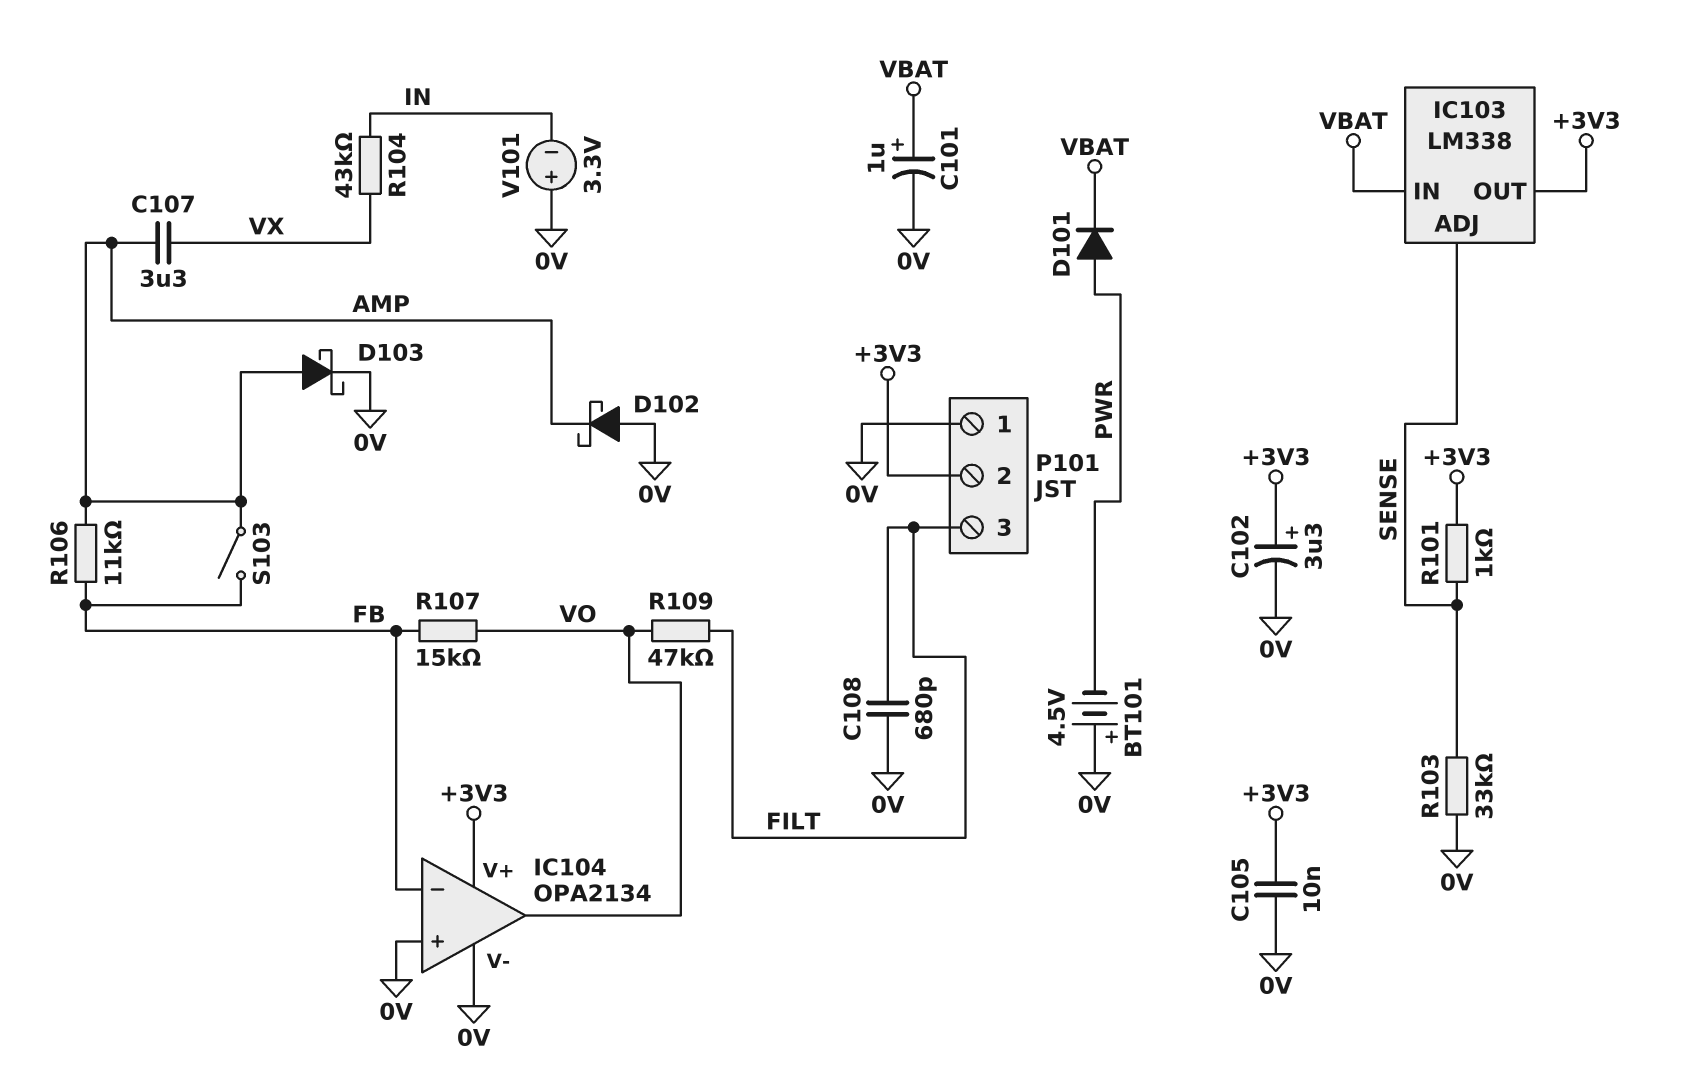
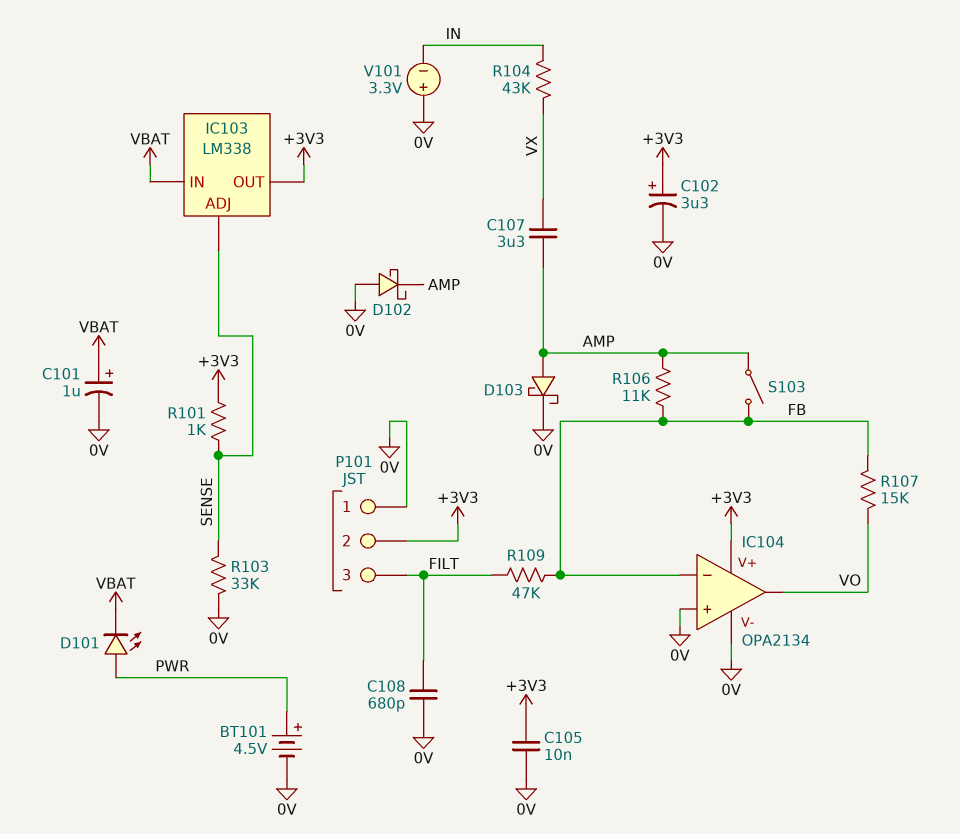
BT101: 4.5V (plus 0V, minus PWR) -> 4.5V (plus PWR, minus 0V)
D101: diode (A PWR, K VBAT) -> LED (A PWR, K VBAT)
R109: 47k (FILT, VO) -> 47k (FB, FILT)

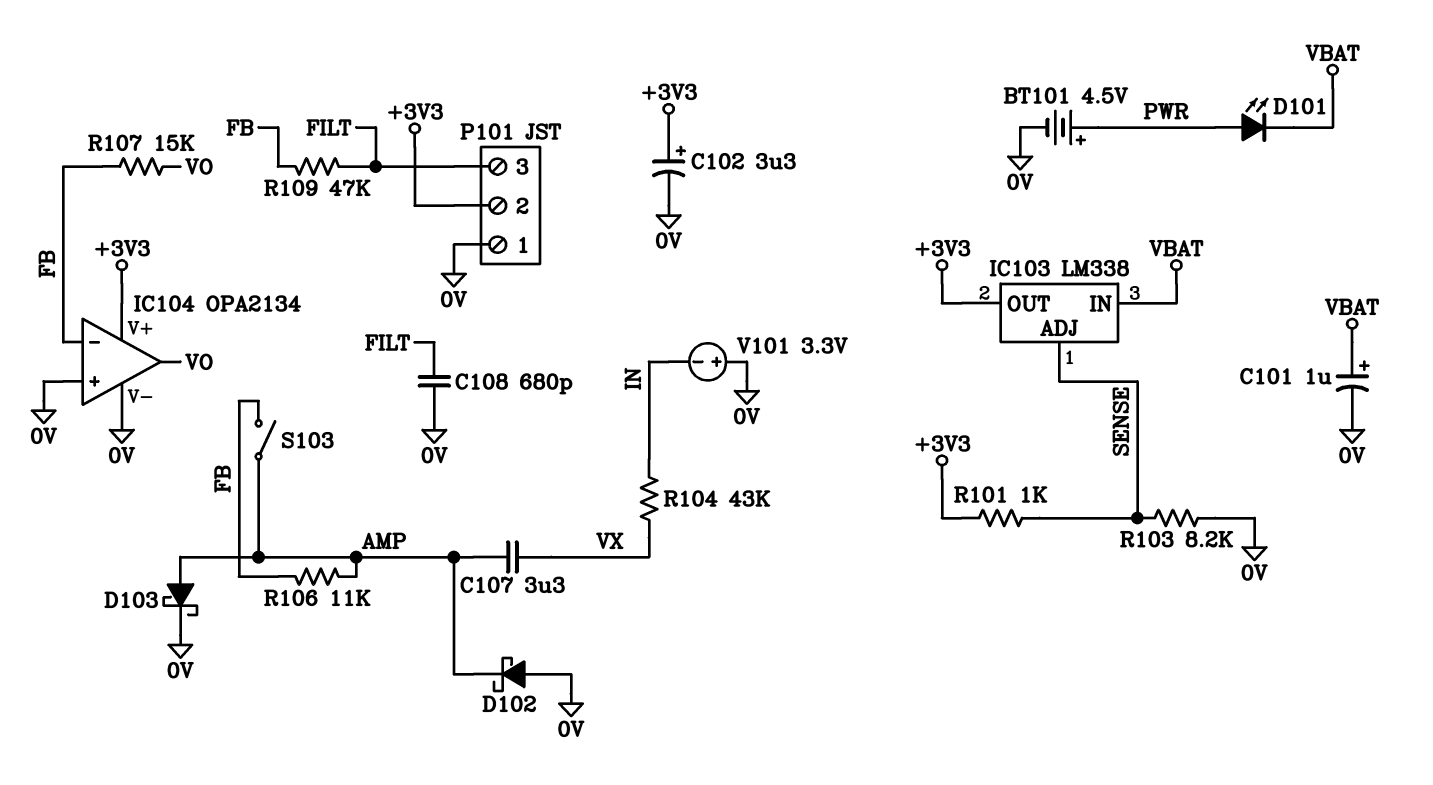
C105: 10nF (+3V3, 0V) -> none
R103: 33k (0V, SENSE) -> 8.2k (0V, SENSE)

